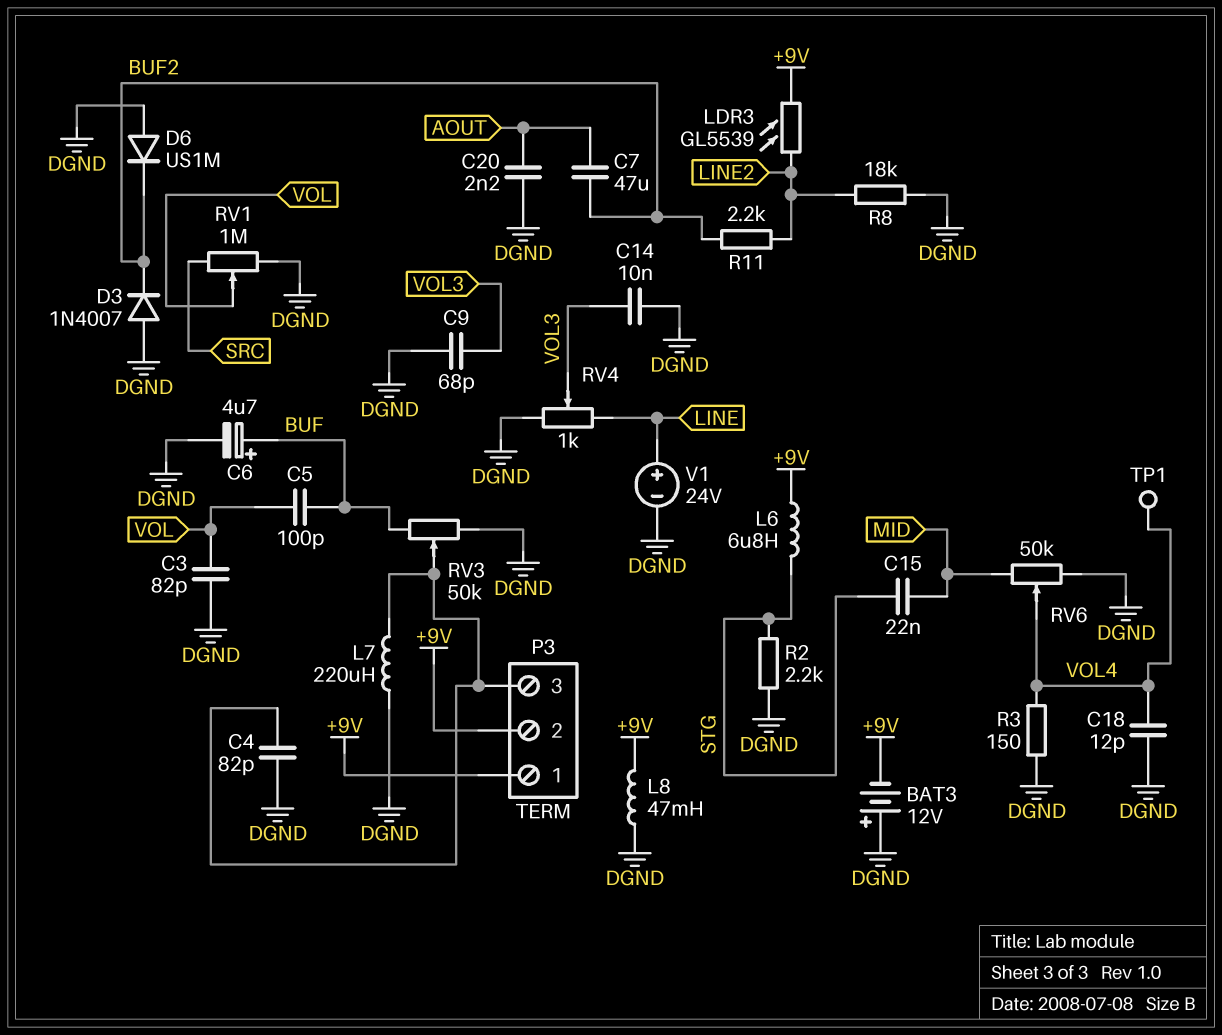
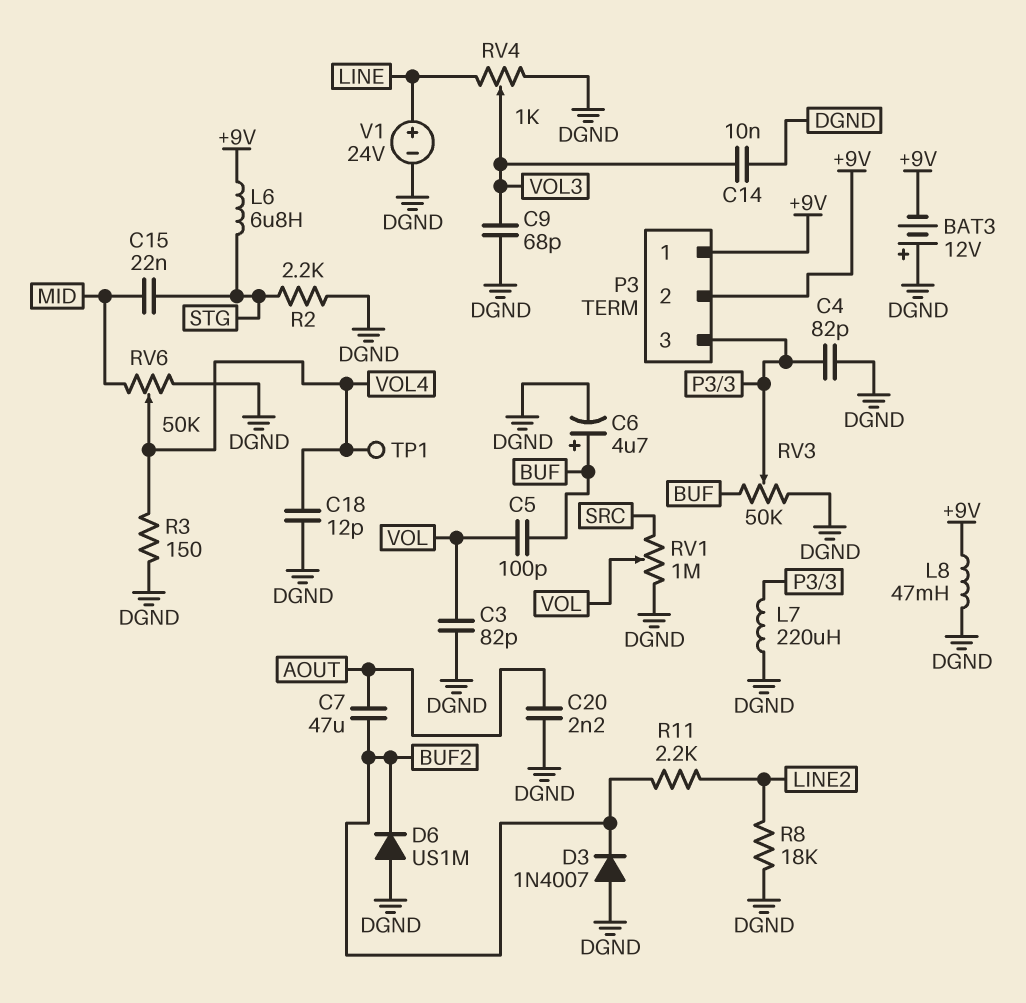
LDR3: GL5539 (+9V, LINE2) -> none

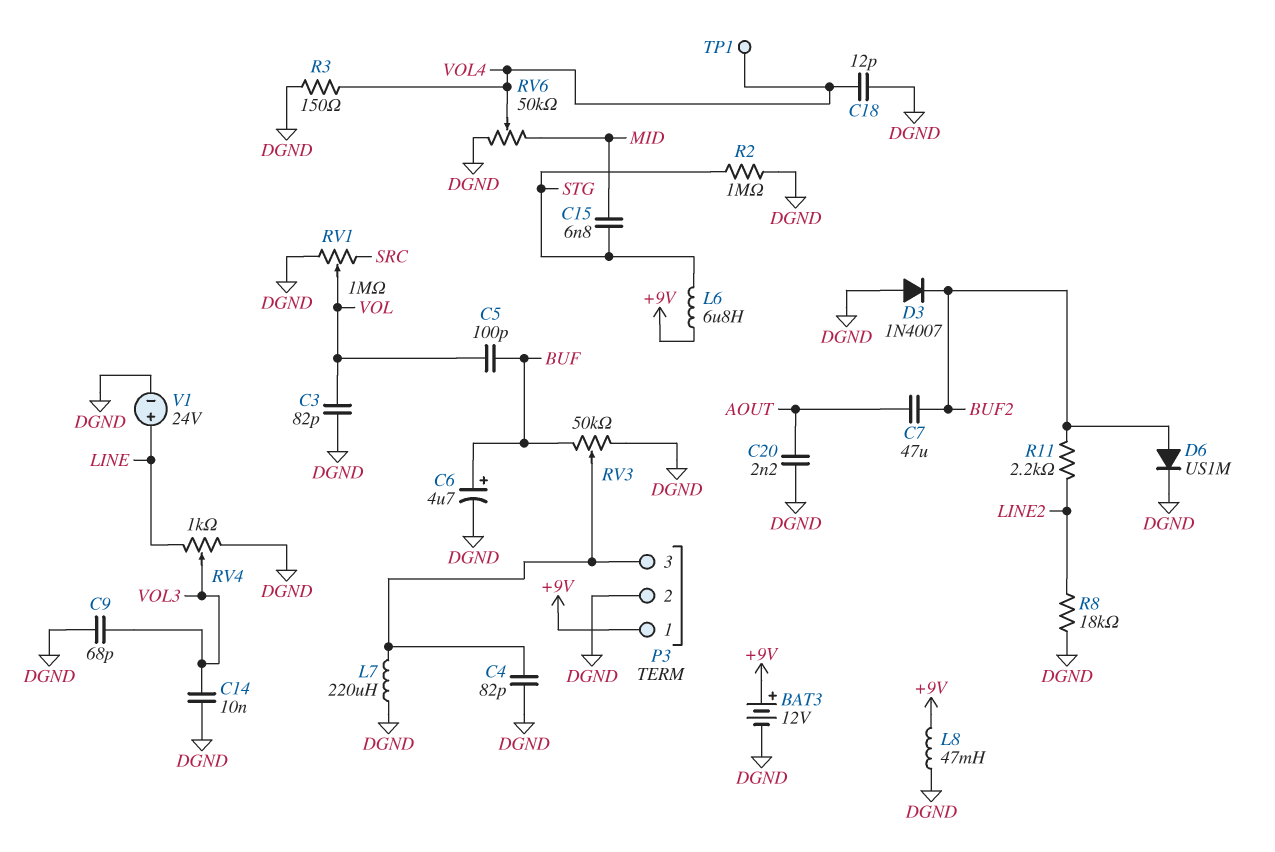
BAT3: 12V (plus DGND, minus +9V) -> 12V (plus +9V, minus DGND)
C15: 22nF (MID, STG) -> 6.8nF (MID, STG)
D6: diode US1M (A DGND, K BUF2) -> diode US1M (A BUF2, K DGND)
P3 pin 2: +9V -> DGND
R2: 2.2k (DGND, STG) -> 1M (DGND, STG)

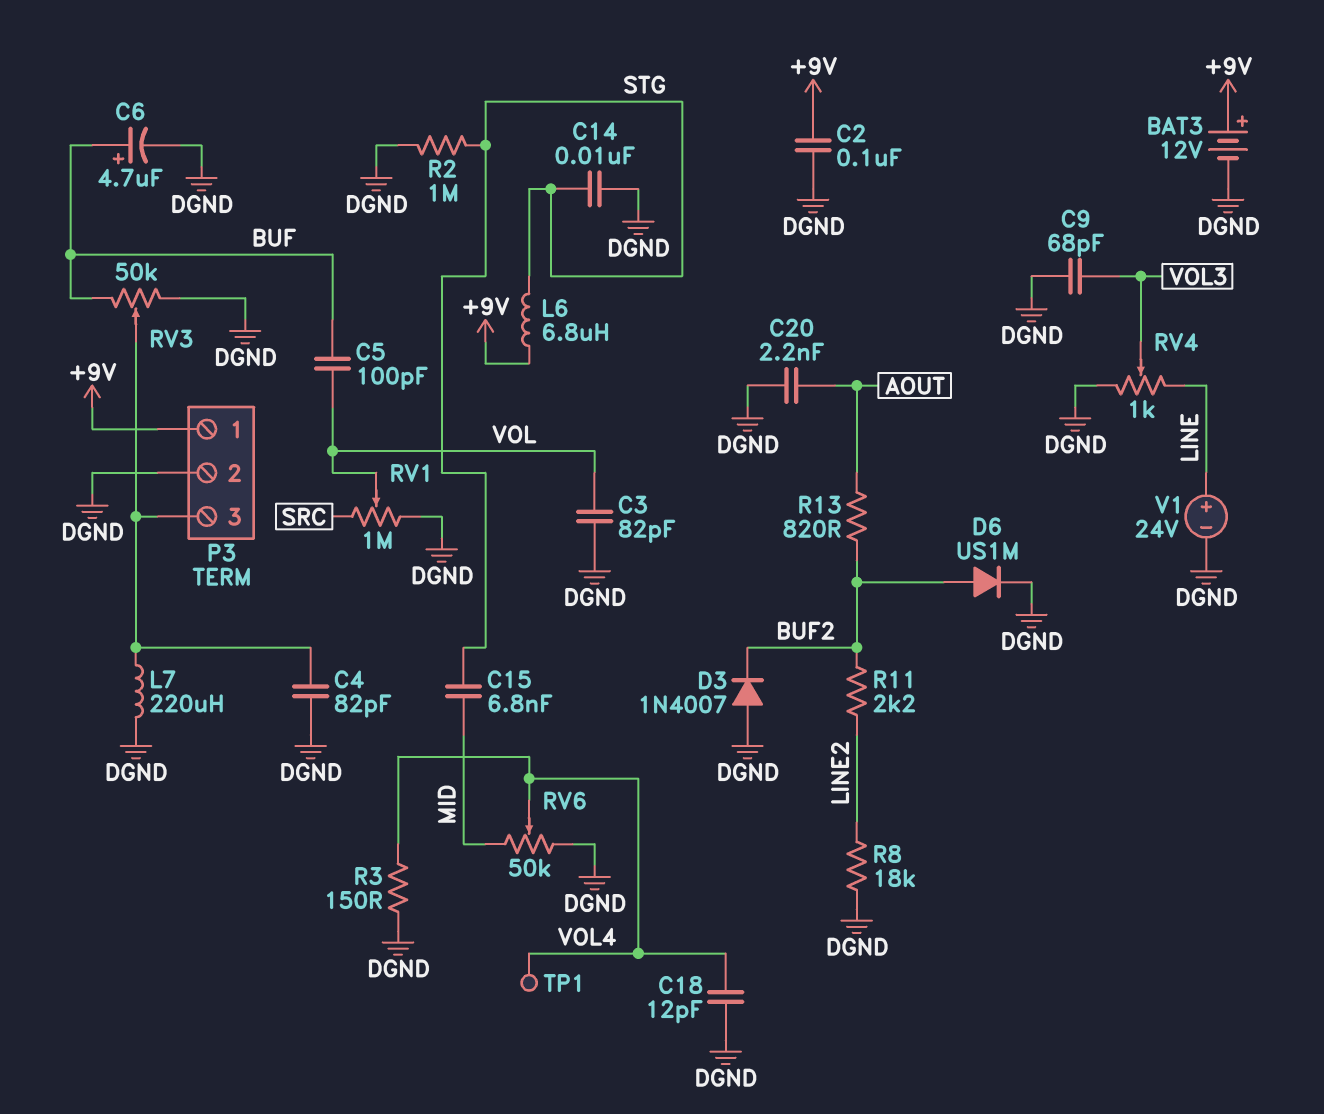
C2: none -> 100nF (+9V, DGND)
C7: 47uF (AOUT, BUF2) -> none
C14: 10nF (DGND, VOL3) -> 10nF (DGND, STG)
L8: 47mH (+9V, DGND) -> none
R13: none -> 820 (AOUT, BUF2)

